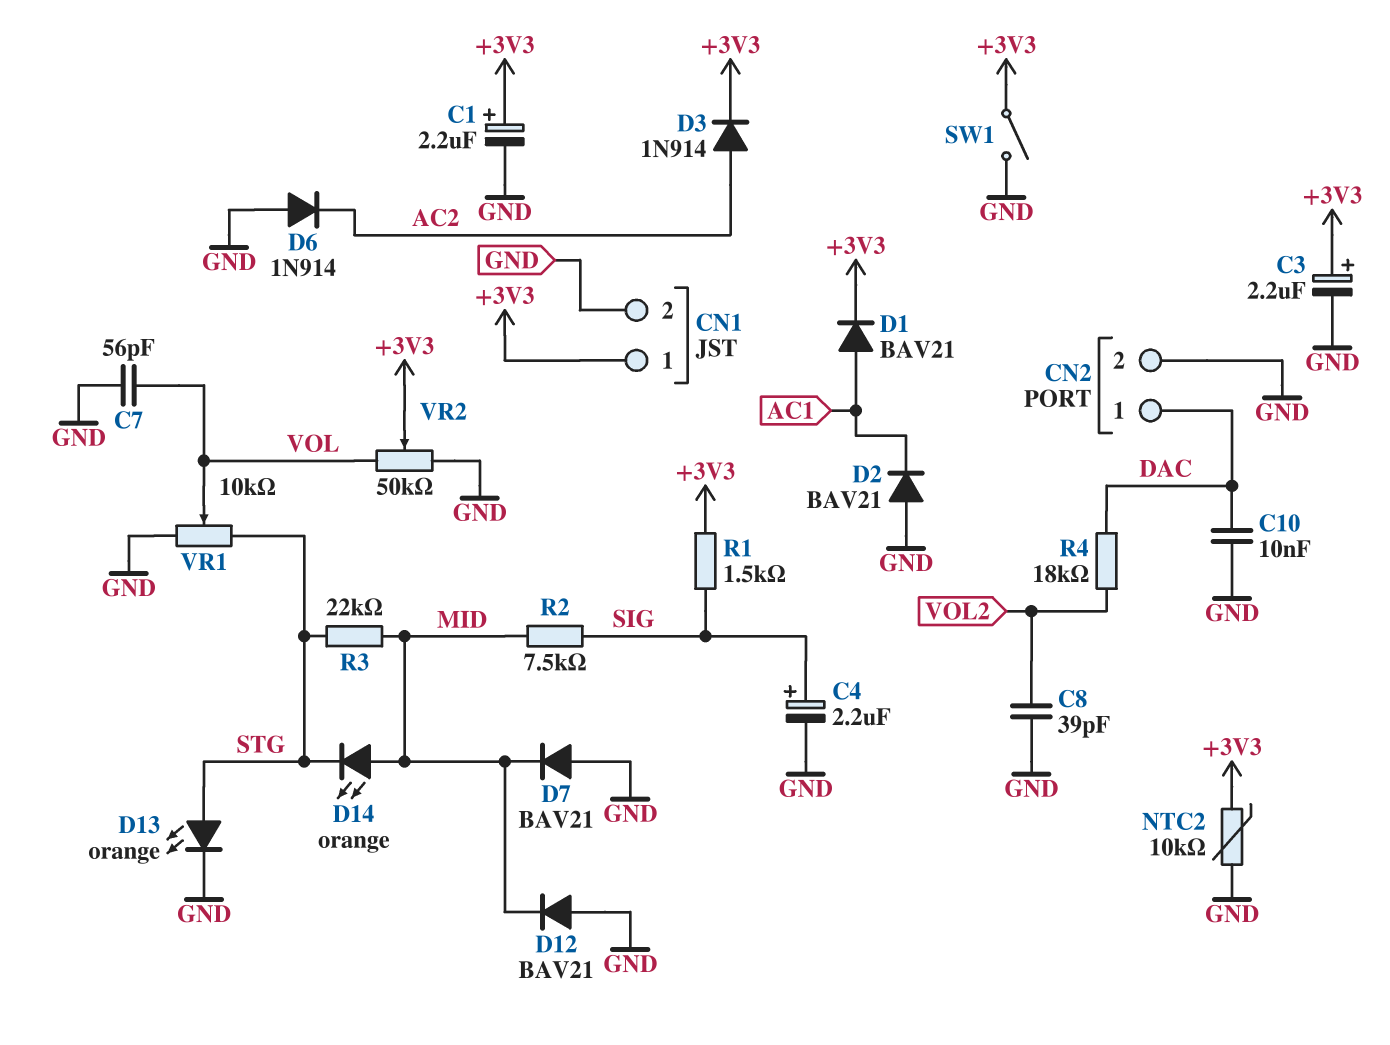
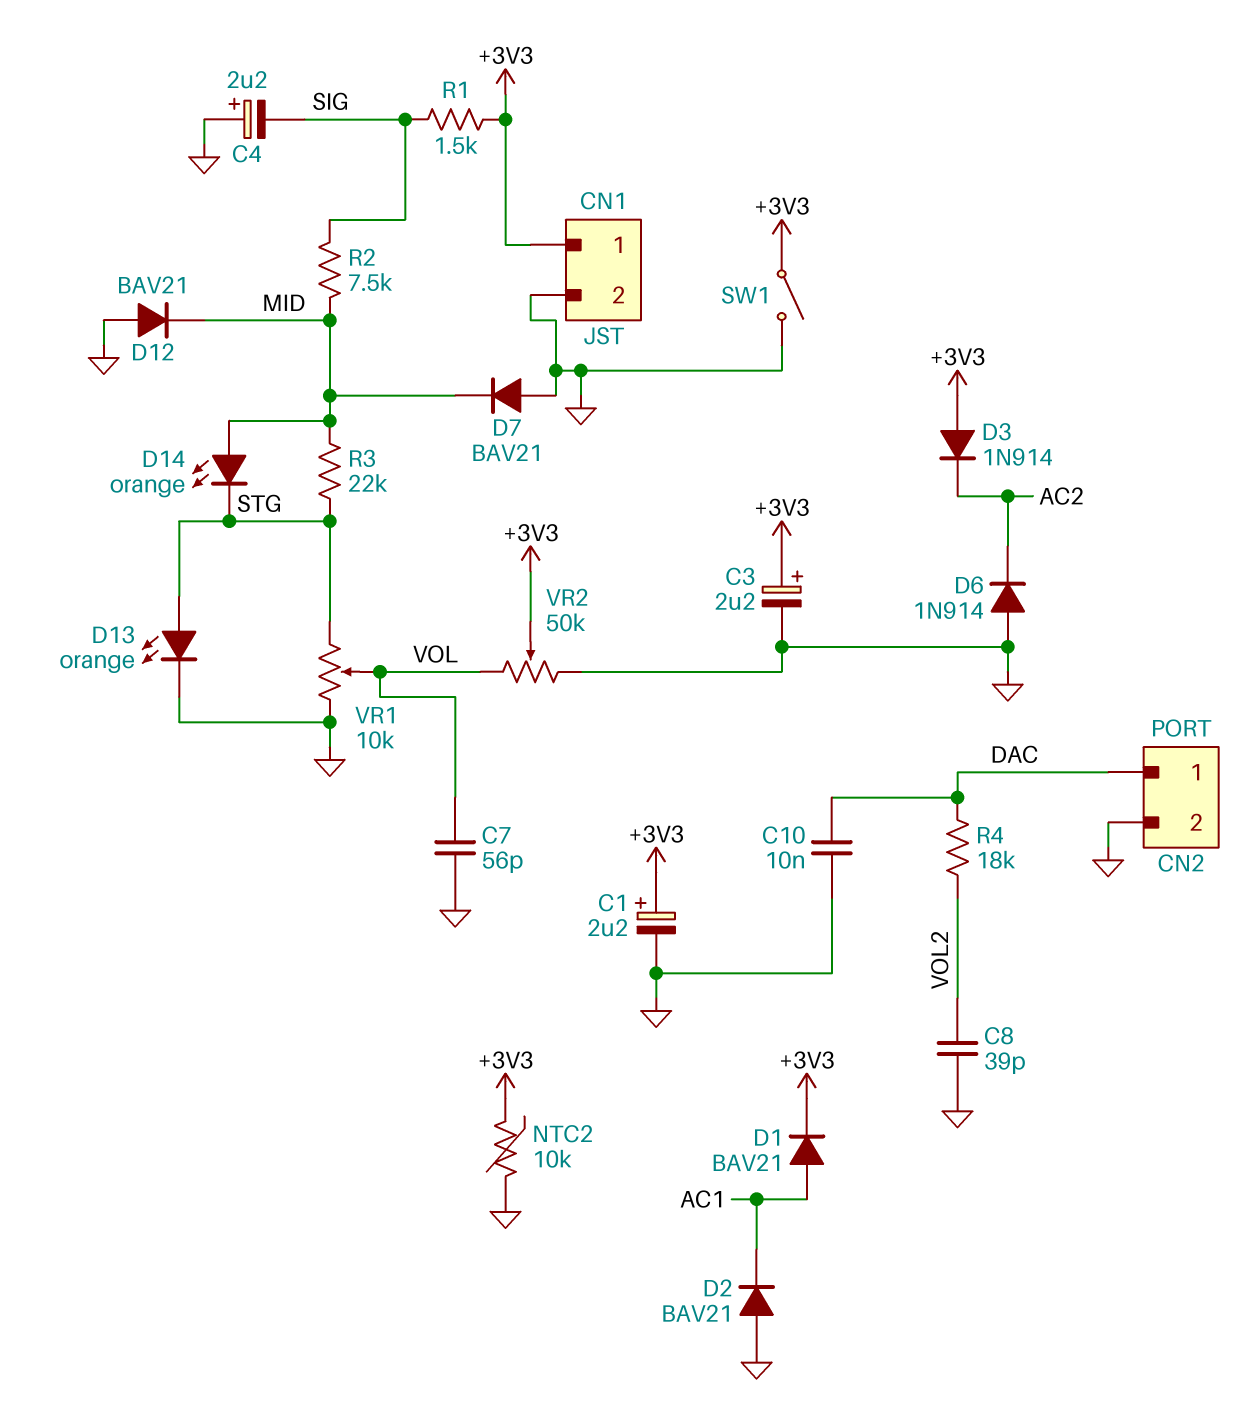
C4: 2.2uF (plus SIG, minus GND) -> 2.2uF (plus GND, minus SIG)
D3: diode 1N914 (A AC2, K +3V3) -> diode 1N914 (A +3V3, K AC2)

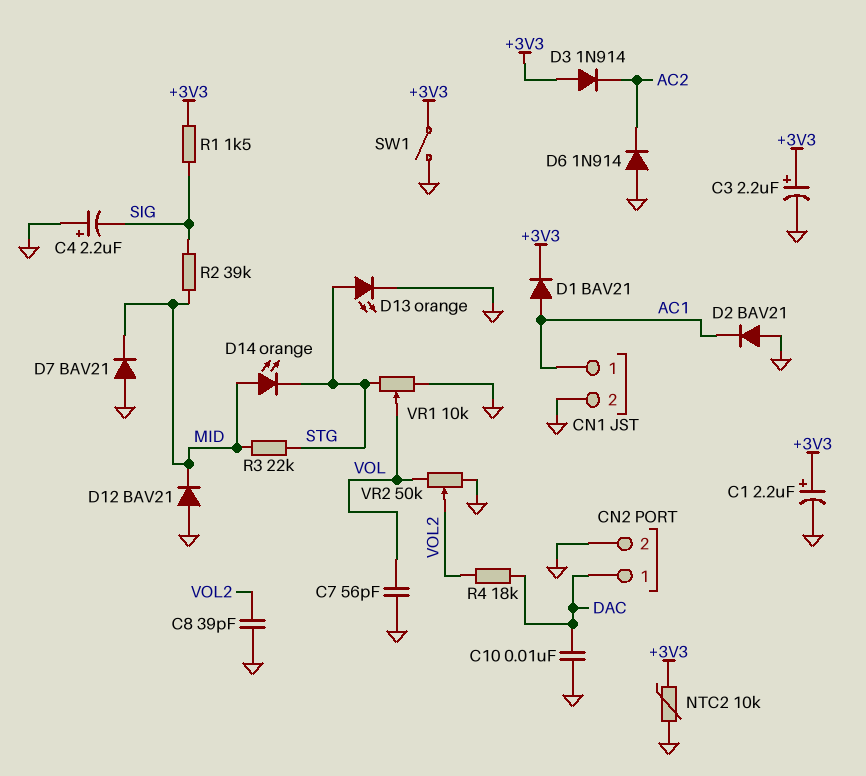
CN1 pin 1: +3V3 -> AC1
R2: 7.5k (MID, SIG) -> 39k (MID, SIG)
VR2: 50k (GND, VOL, wiper +3V3) -> 50k (GND, VOL, wiper VOL2)

